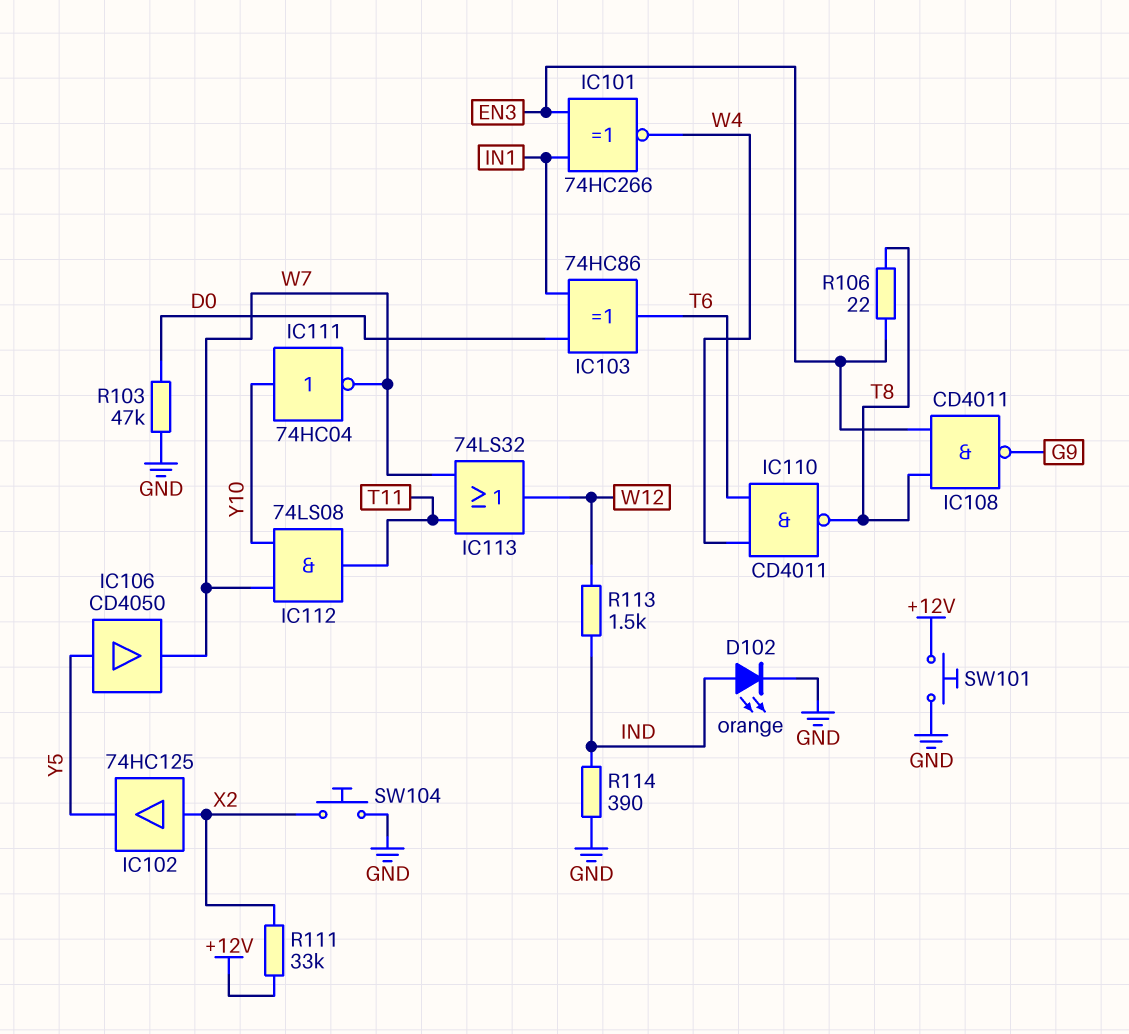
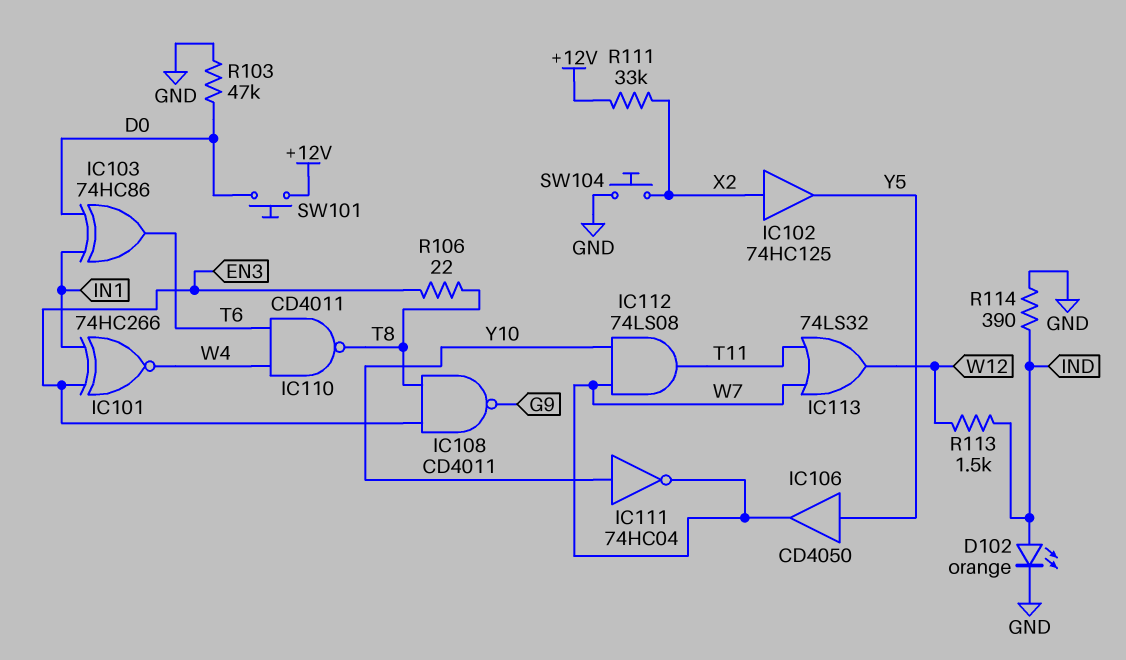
SW101: button (+12V, GND) -> button (+12V, D0)

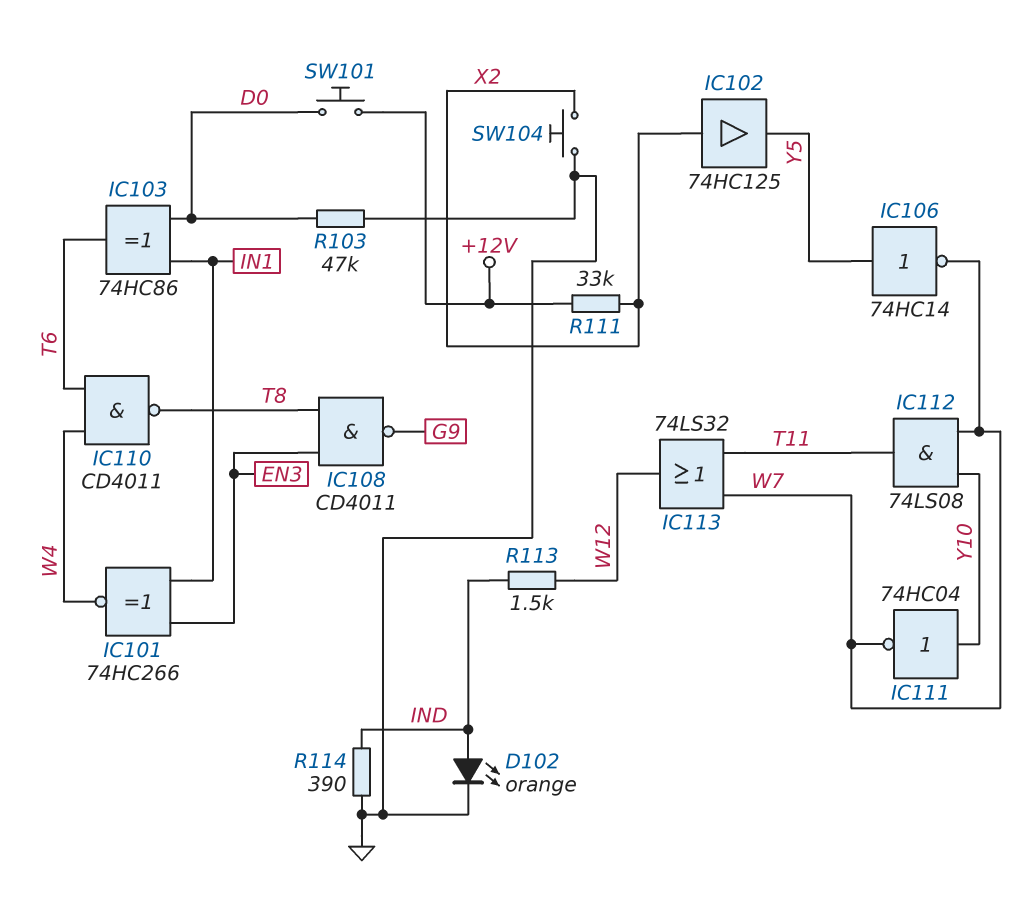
IC106: buffer CD4050 (in Y5, out W7) -> NOT 74HC14 (in Y5, out W7)
R106: 22 (EN3, T8) -> none

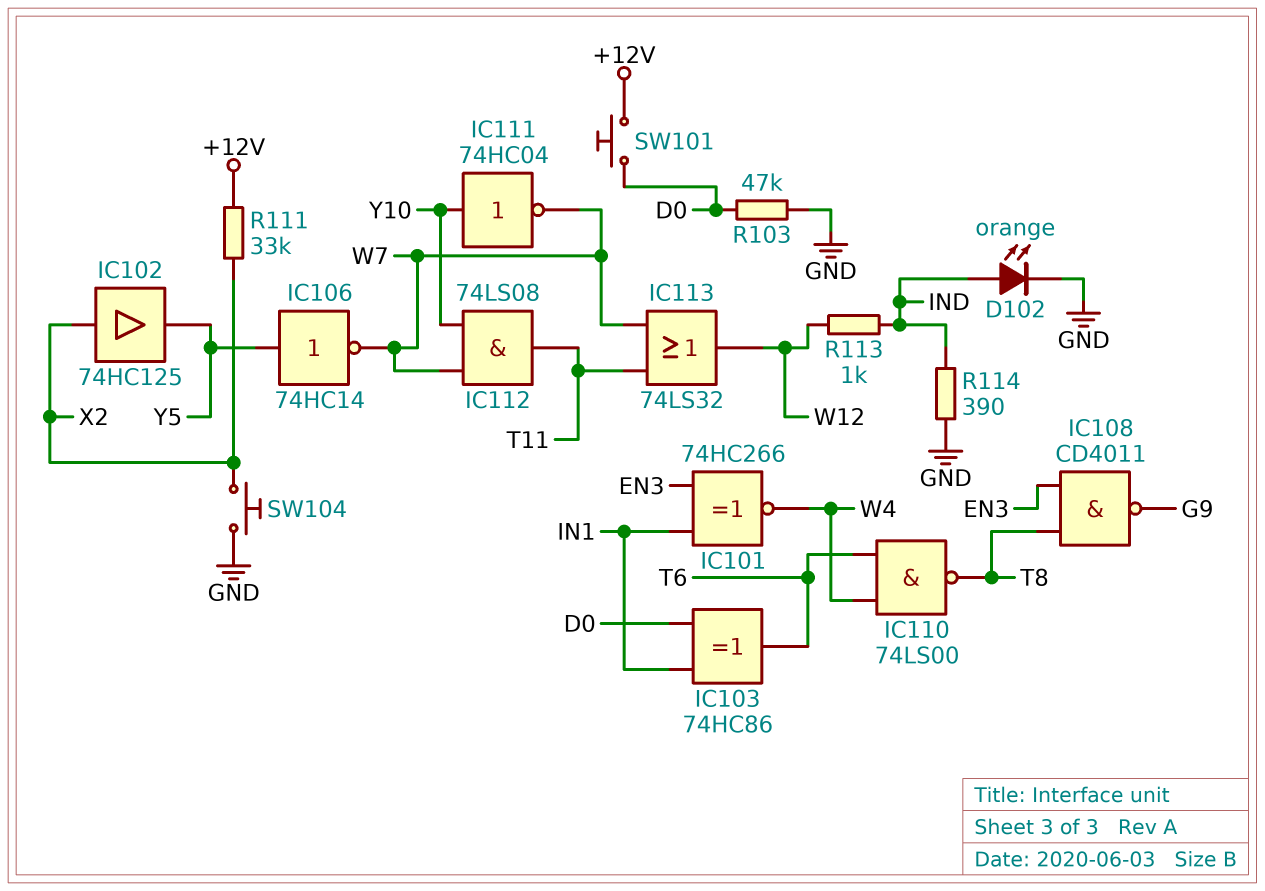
IC110: NAND CD4011 (in T6, in W4, out T8) -> NAND 74LS00 (in T6, in W4, out T8)
R113: 1.5k (IND, W12) -> 1k (IND, W12)

